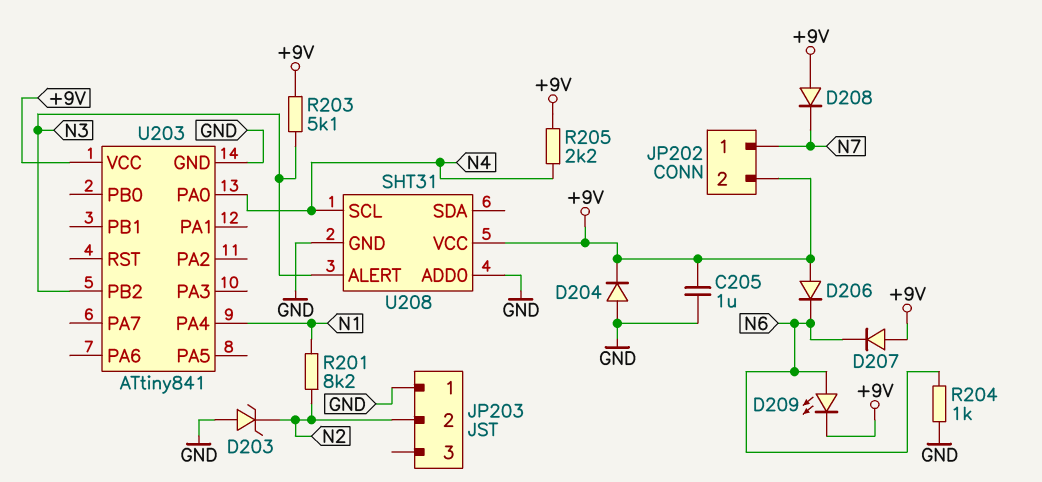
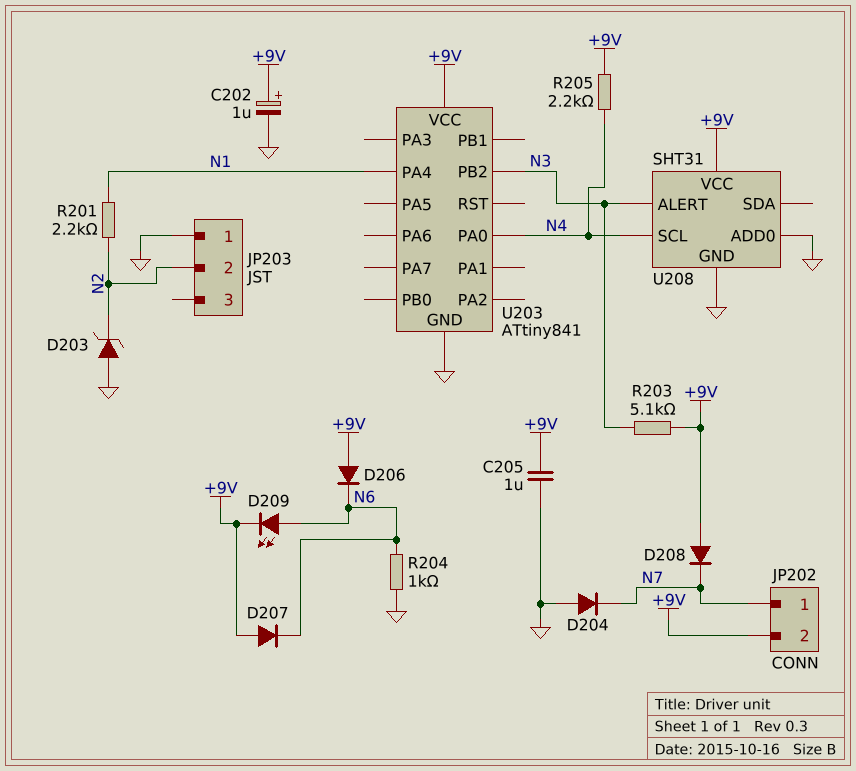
C202: none -> 1uF (plus +9V, minus GND)
D204: diode (A GND, K +9V) -> diode (A GND, K N7)
R201: 8.2k (N1, N2) -> 2.2k (N1, N2)

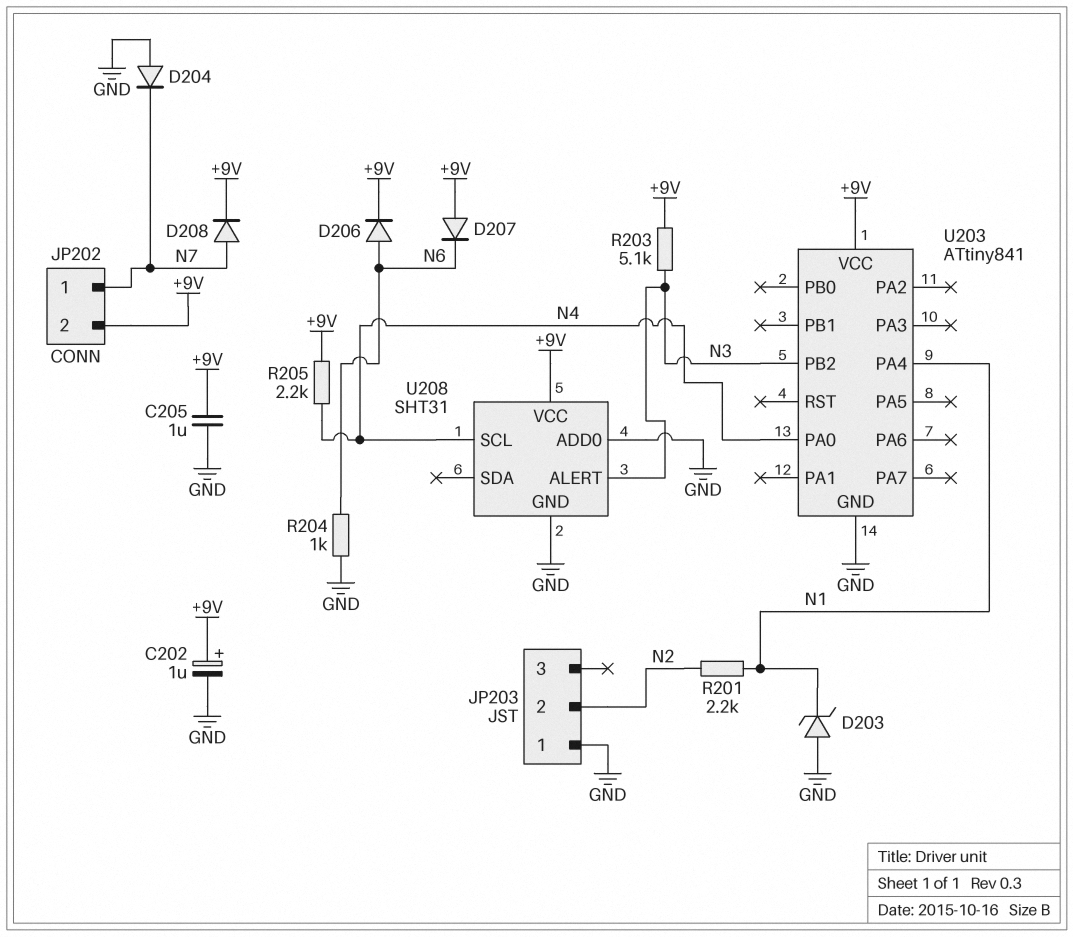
D203: zener (A GND, K N2) -> zener (A GND, K N1)
D206: diode (A +9V, K N6) -> diode (A N6, K +9V)
D208: diode (A +9V, K N7) -> diode (A N7, K +9V)
D209: LED (A N6, K +9V) -> none

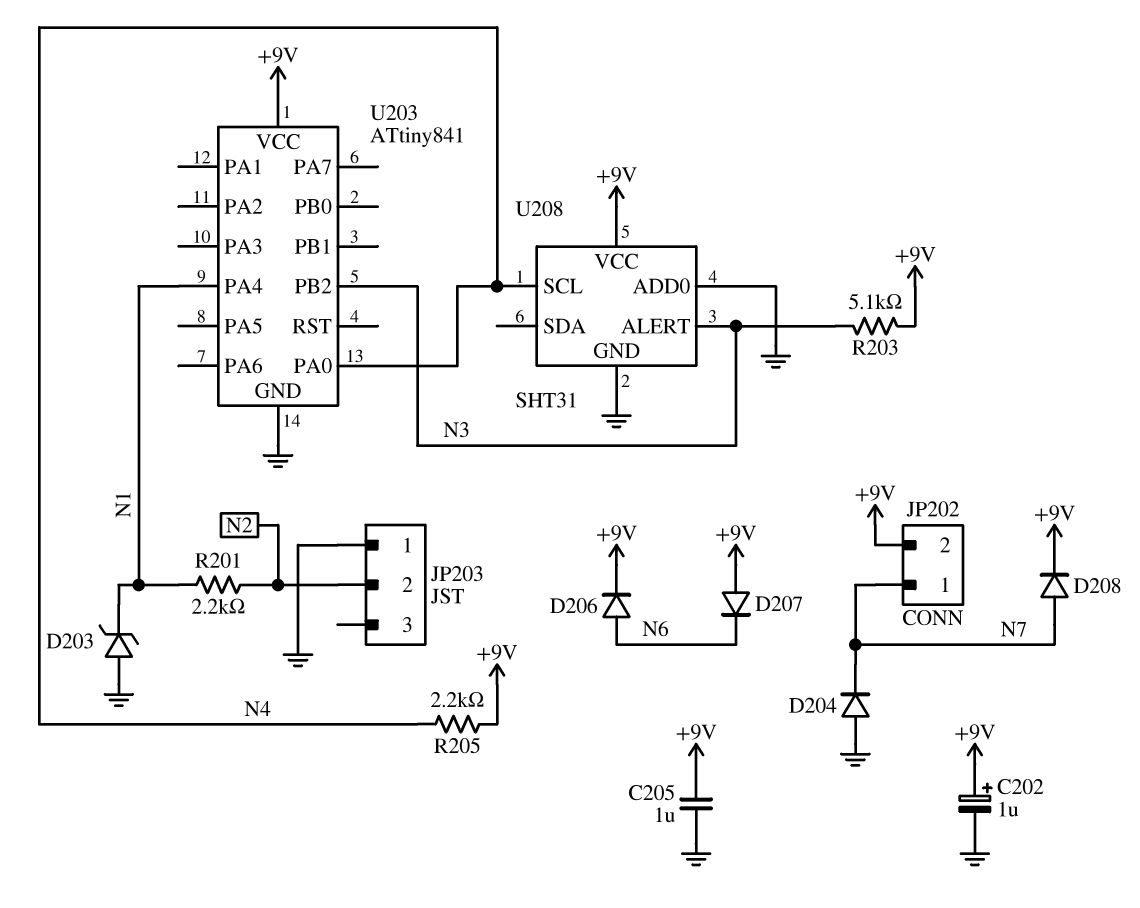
R204: 1k (GND, N6) -> none

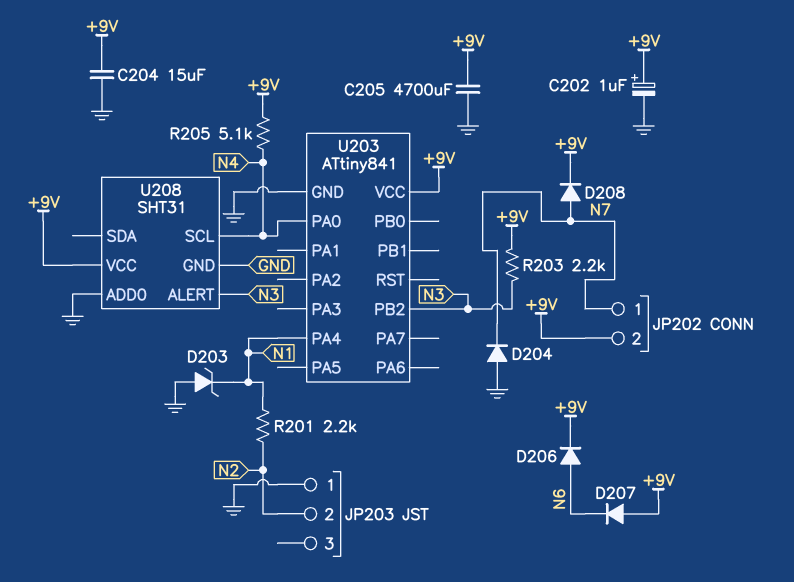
C204: none -> 15uF (+9V, GND)
C205: 1uF (+9V, GND) -> 4700uF (+9V, GND)
R203: 5.1k (+9V, N3) -> 2.2k (+9V, N3)
R205: 2.2k (+9V, N4) -> 5.1k (+9V, N4)

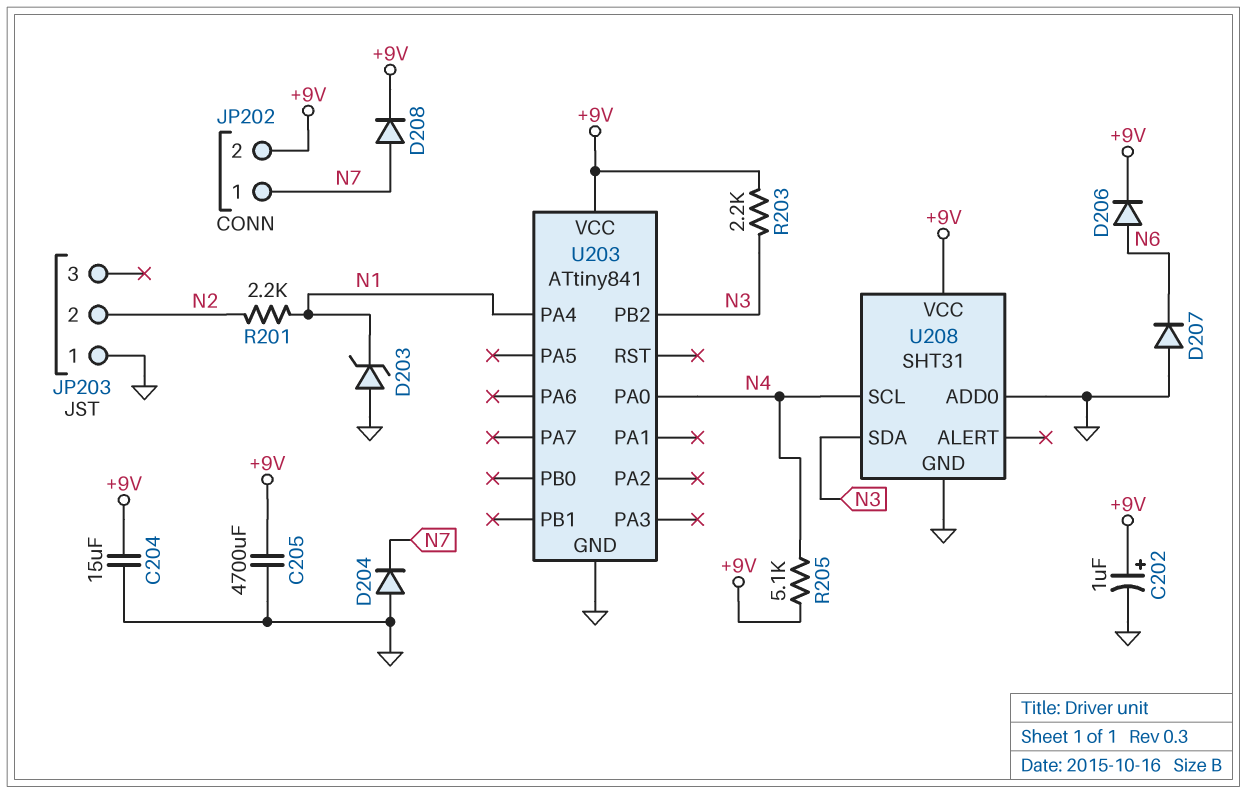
D207: diode (A +9V, K N6) -> diode (A GND, K N6)
U208 pin ALERT: N3 -> none
U208 pin SDA: none -> N3

